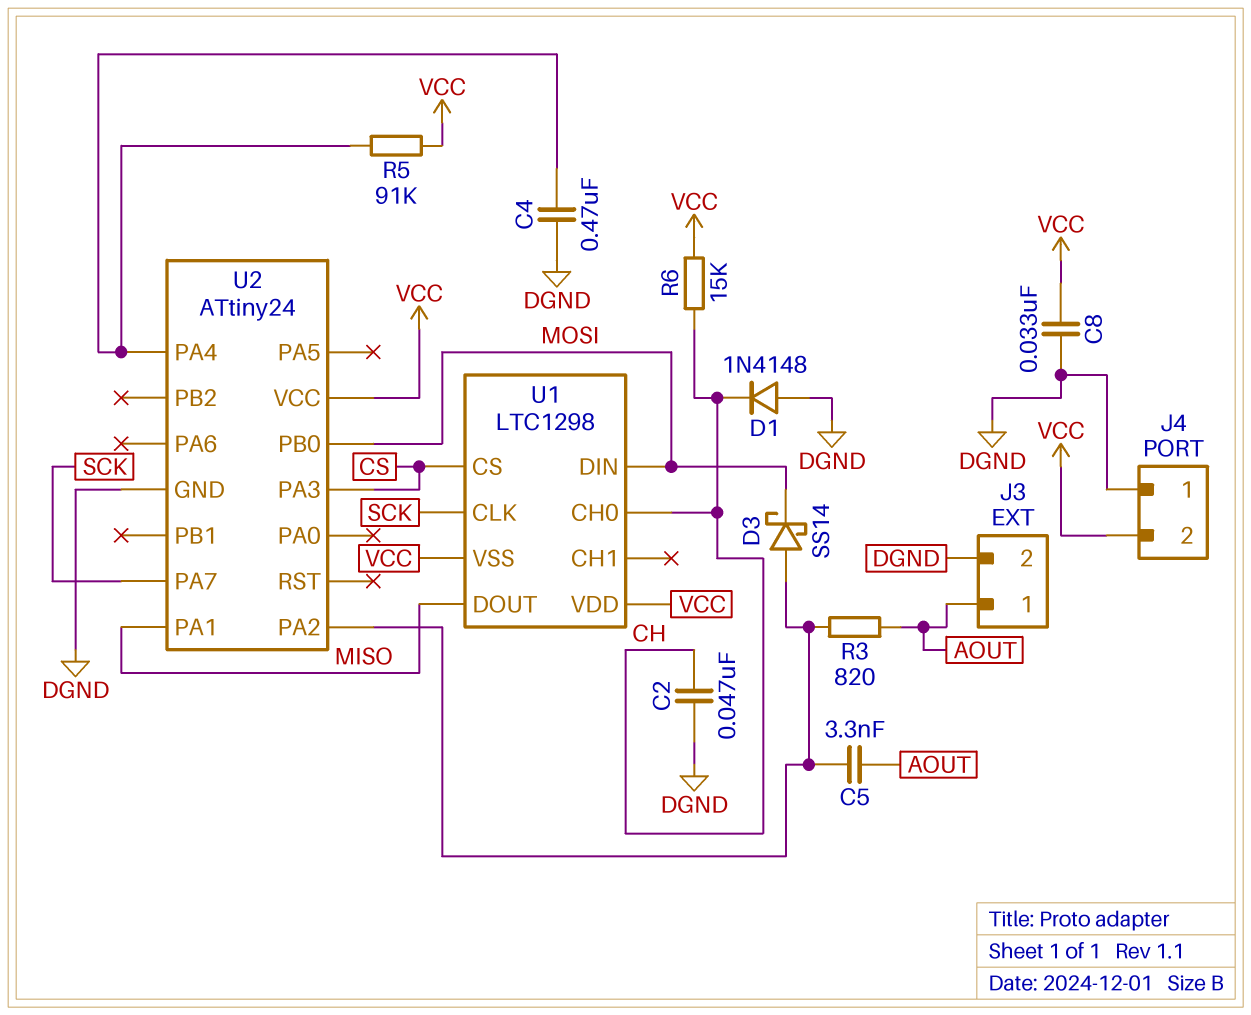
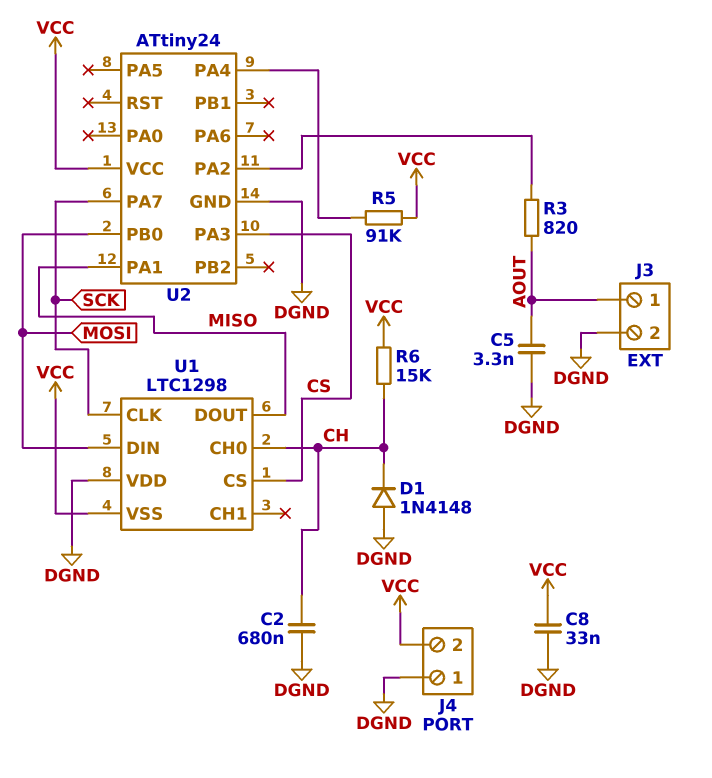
C2: 47nF (CH, DGND) -> 680nF (CH, DGND)
C4: 470nF (DGND, U2/PA4) -> none
C5: 3.3nF (AOUT, U2/PA2) -> 3.3nF (AOUT, DGND)
D3: schottky SS14 (A U2/PA2, K MOSI) -> none
U1 pin VDD: VCC -> DGND

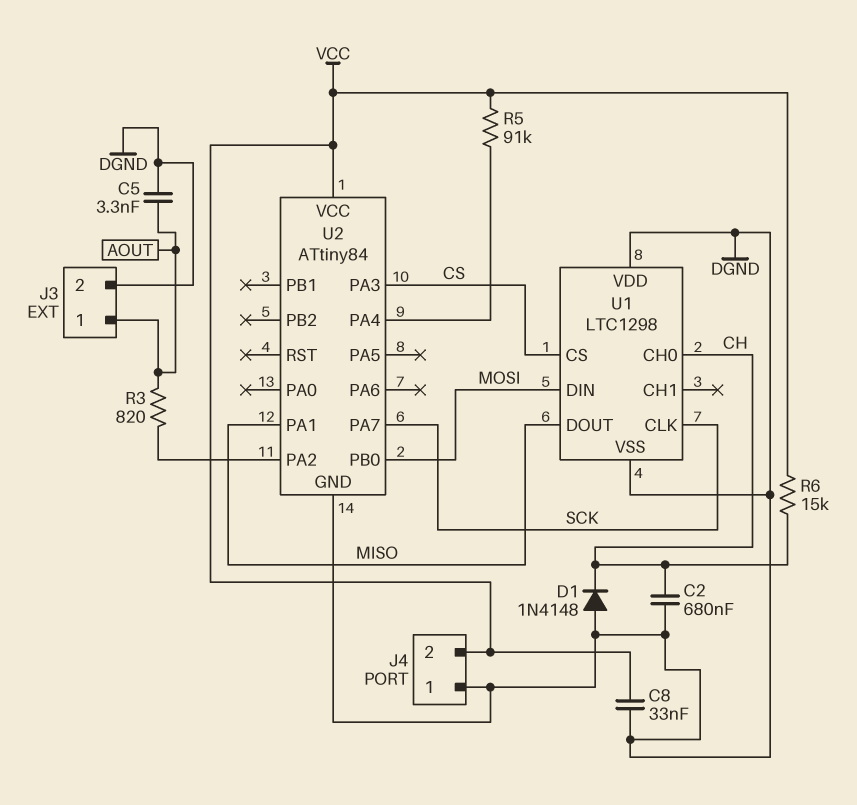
U1 pin VSS: VCC -> DGND
U2: ATtiny24 -> ATtiny84

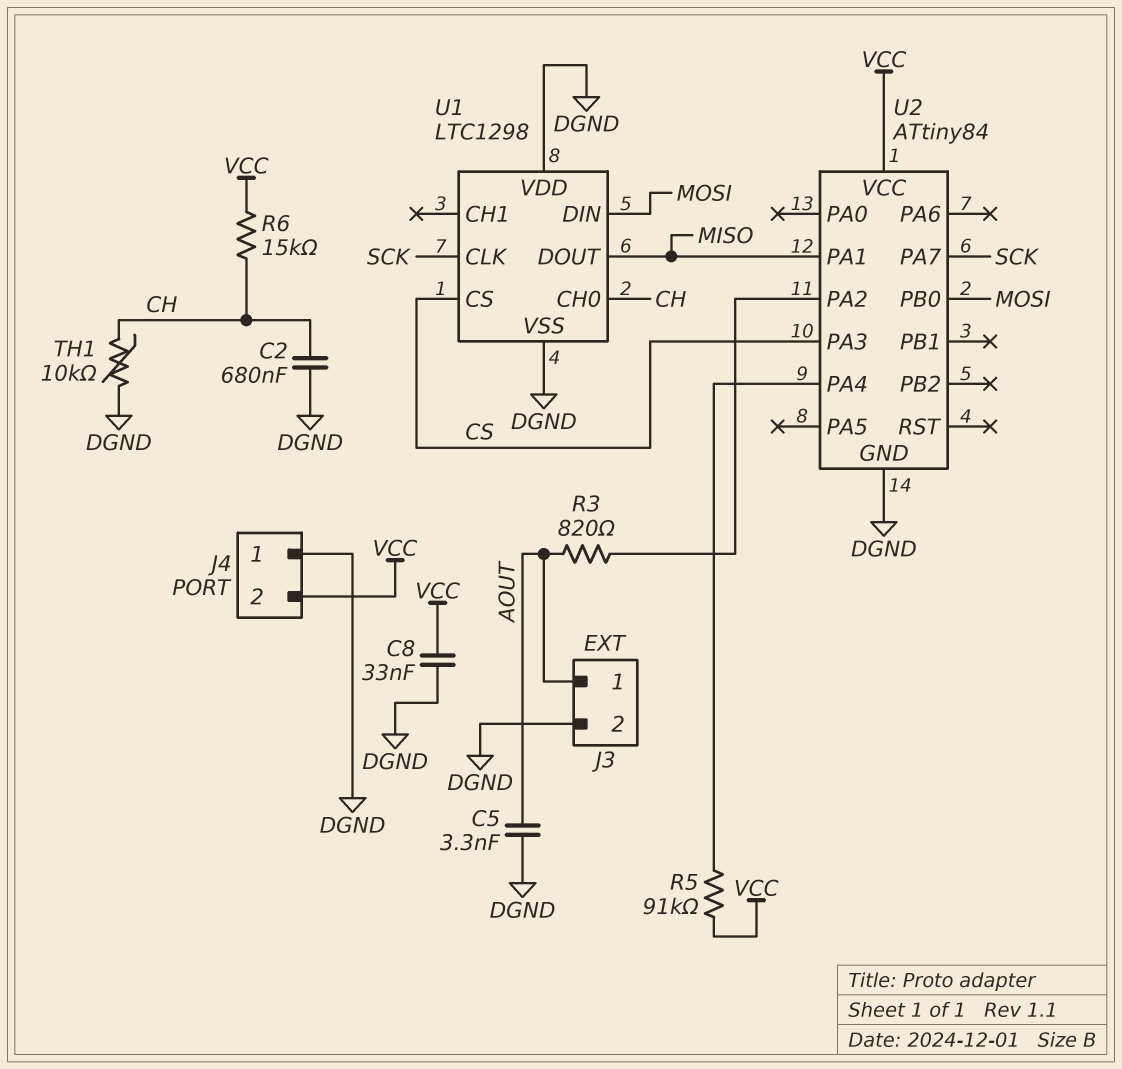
D1: diode 1N4148 (A DGND, K CH) -> none
TH1: none -> 10k (CH, DGND)

